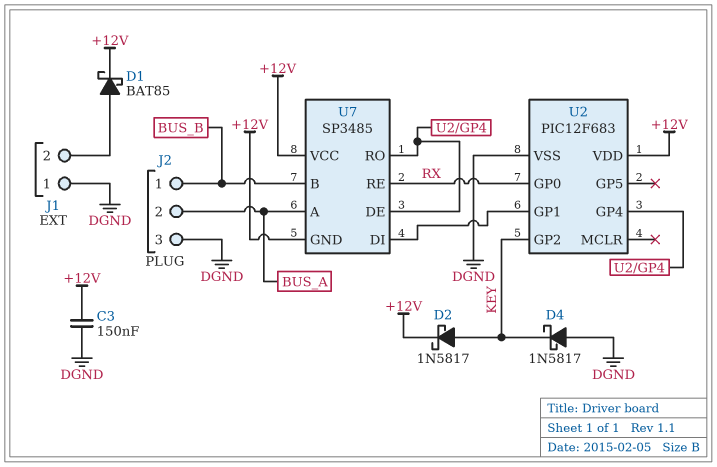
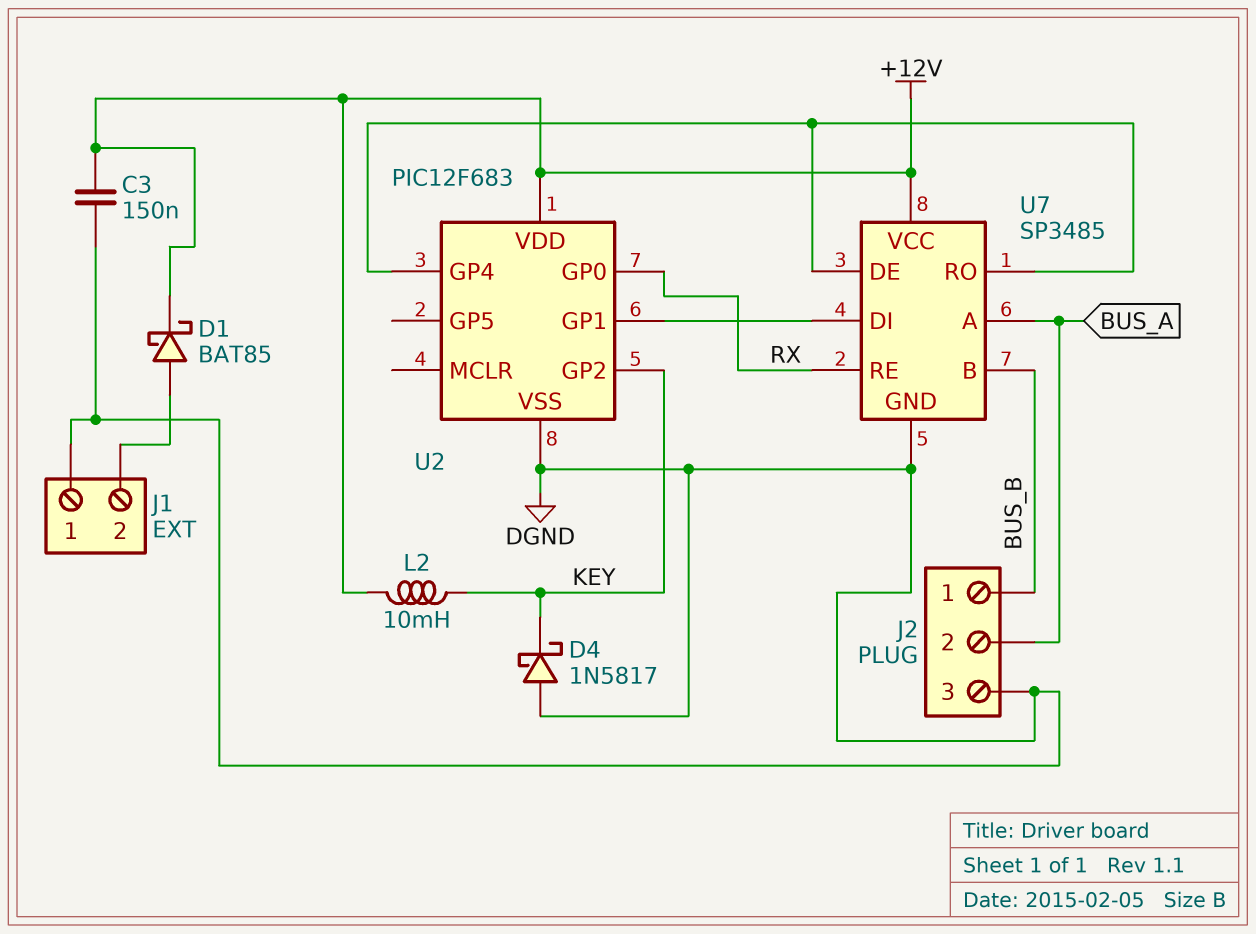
D2: schottky 1N5817 (A KEY, K +12V) -> none
L2: none -> 10mH (+12V, KEY)
U7 pin GND: +12V -> DGND

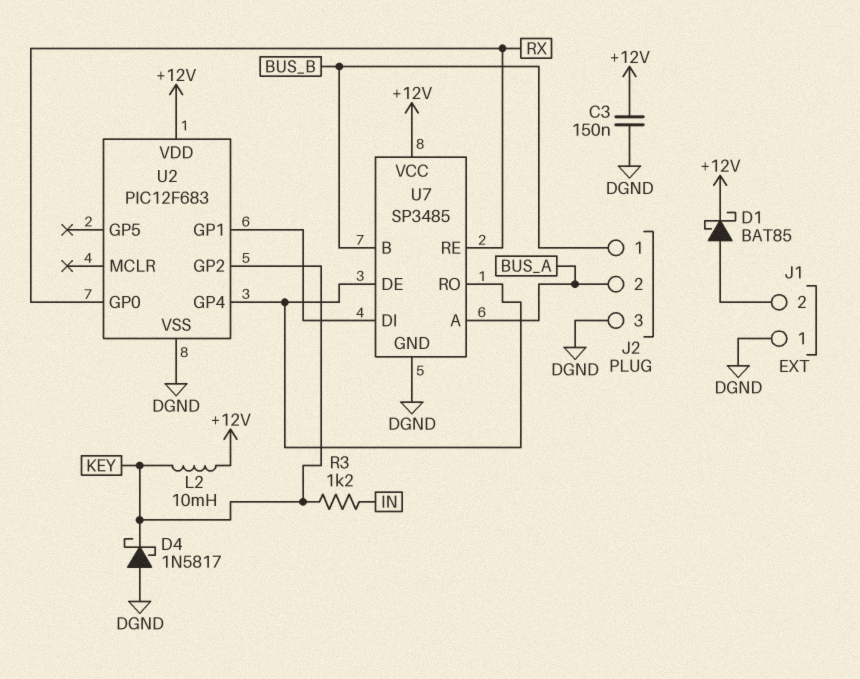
R3: none -> 1.2k (IN, KEY)

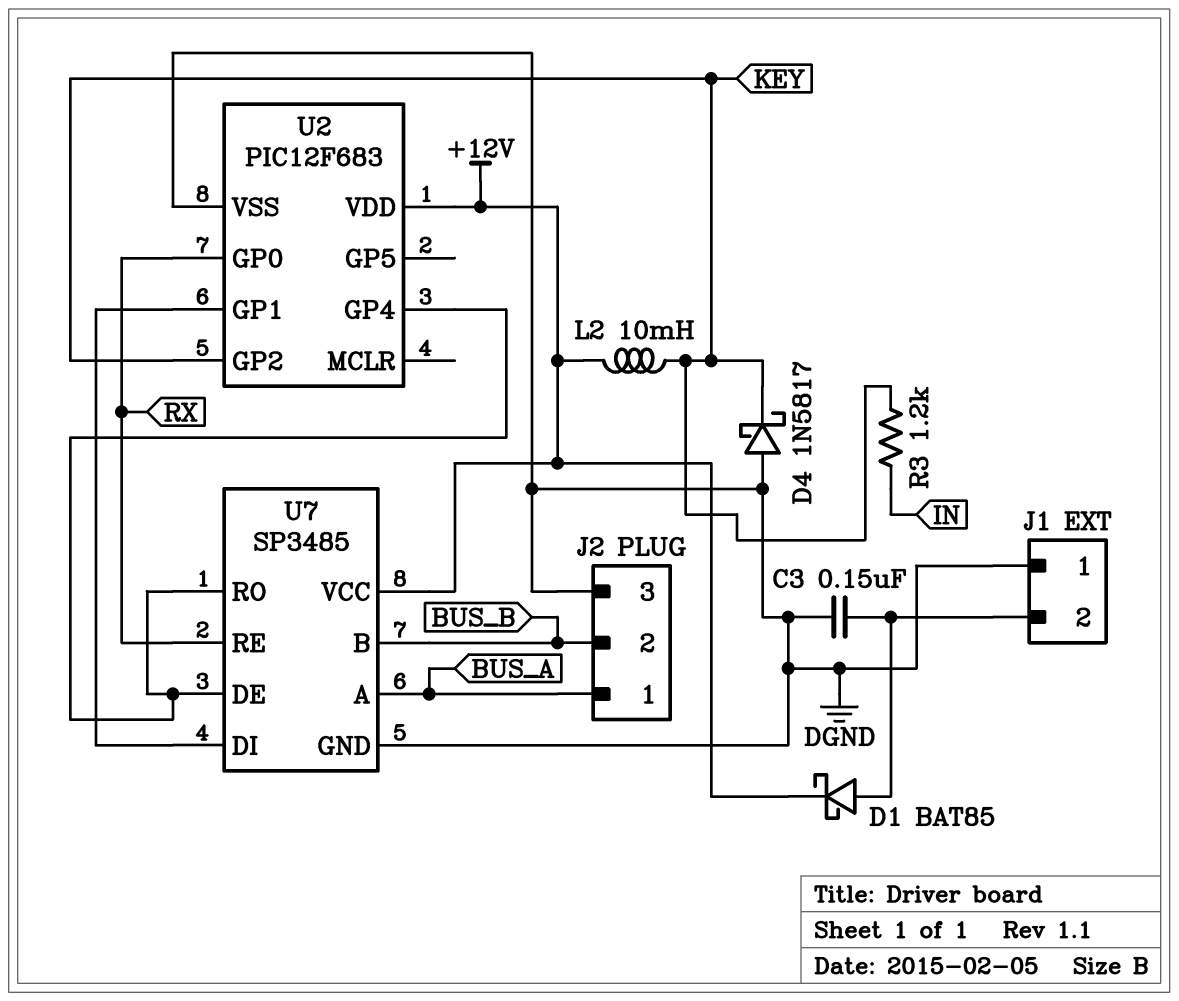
C3: 150nF (+12V, DGND) -> 150nF (DGND, J1/2)
J2 pin 1: BUS_B -> BUS_A
J2 pin 2: BUS_A -> BUS_B

